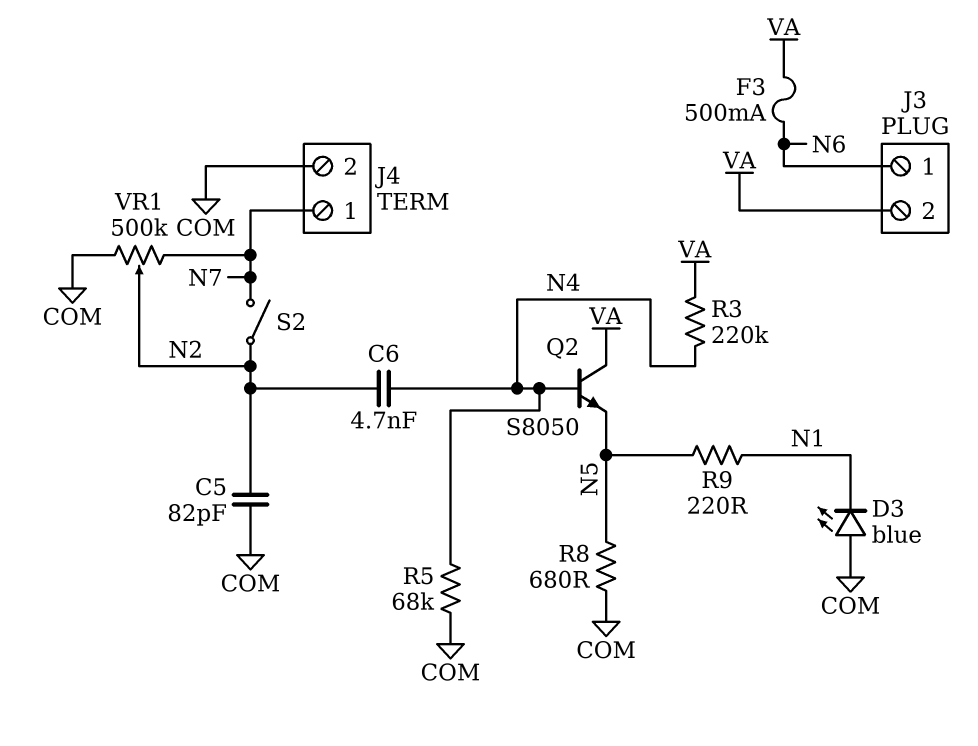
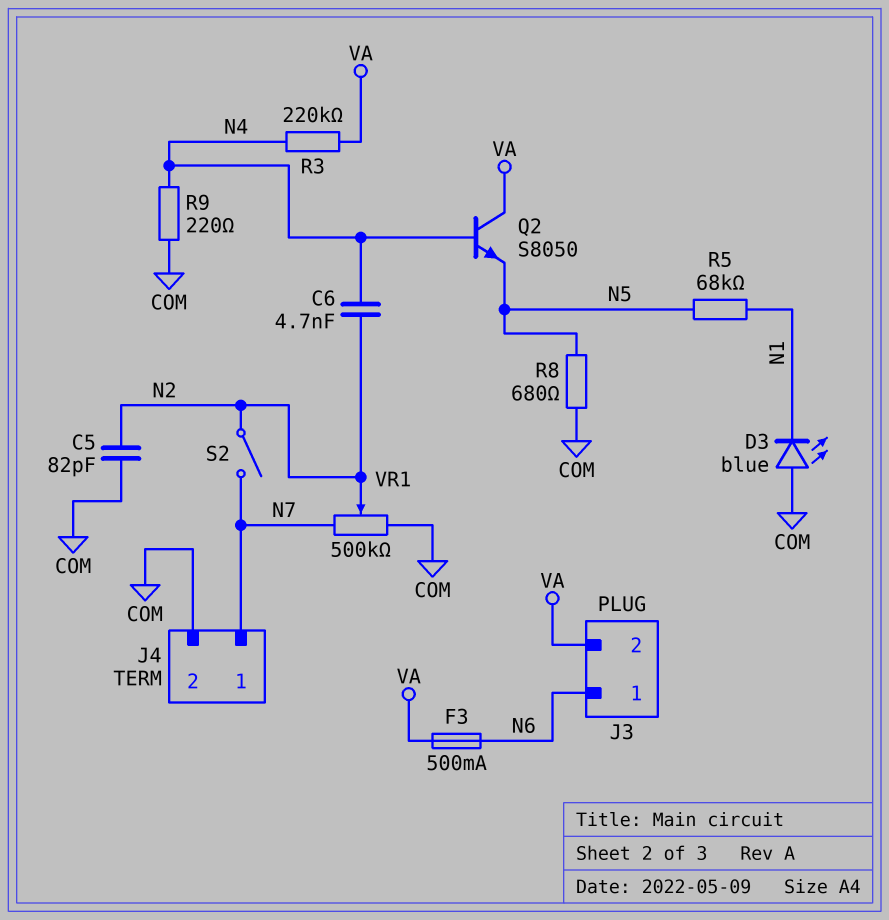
R5: 68k (COM, N4) -> 68k (N1, N5)
R9: 220 (N1, N5) -> 220 (COM, N4)

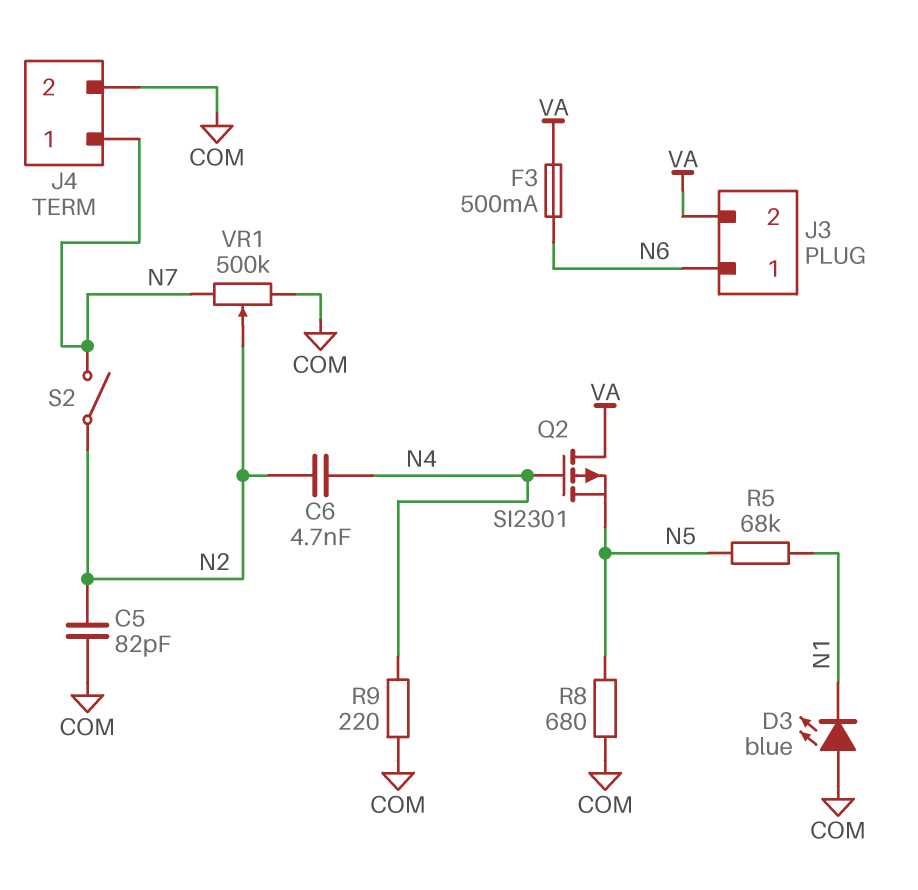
Q2: NPN S8050 (B N4, C VA, E N5) -> PMOS SI2301 (G N4, D VA, S N5)
R3: 220k (N4, VA) -> none

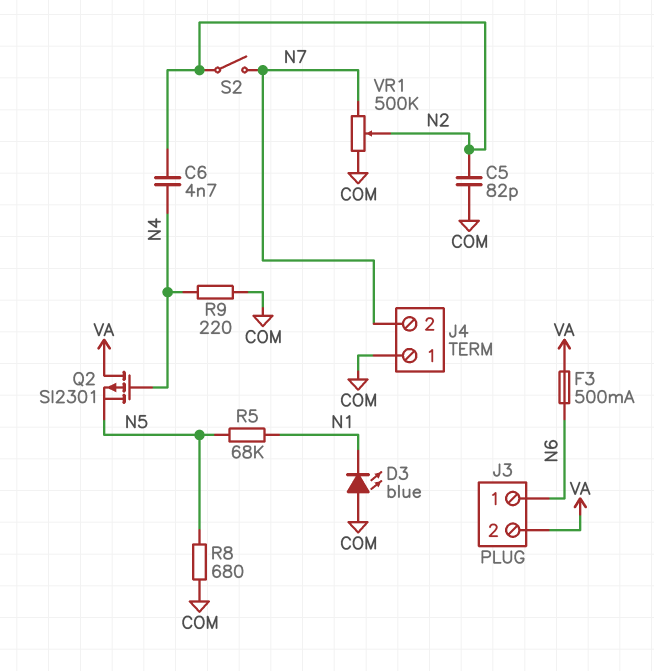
J4 pin 1: N7 -> COM
J4 pin 2: COM -> N7

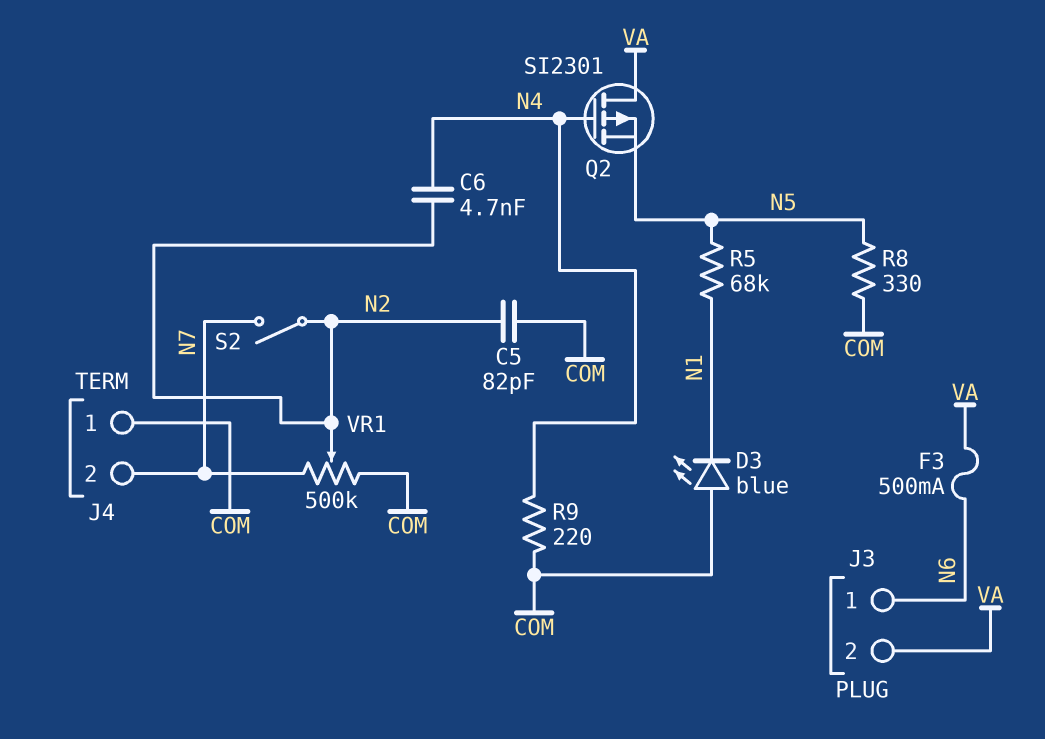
R8: 680 (COM, N5) -> 330 (COM, N5)

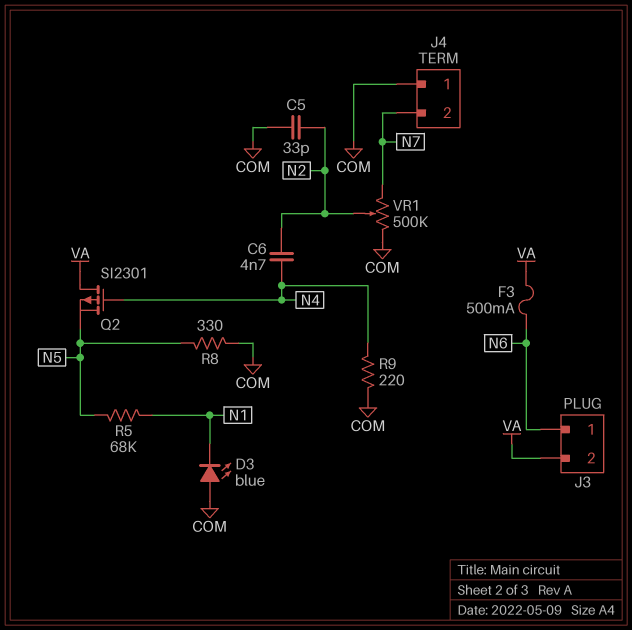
C5: 82pF (COM, N2) -> 33pF (COM, N2)
S2: switch (N2, N7) -> none

